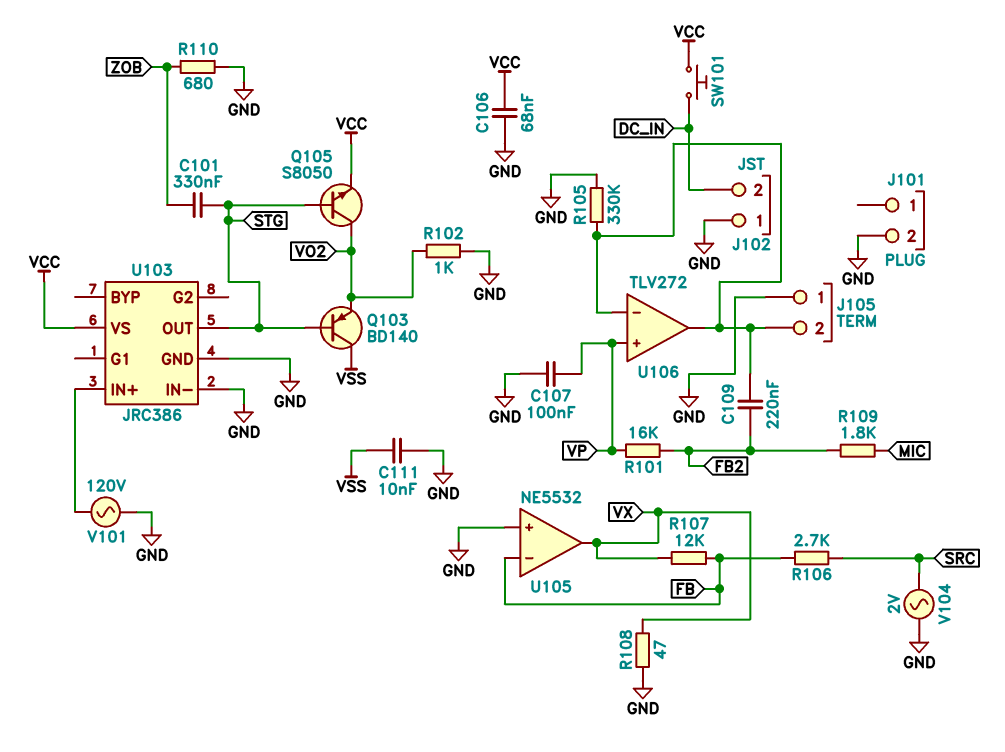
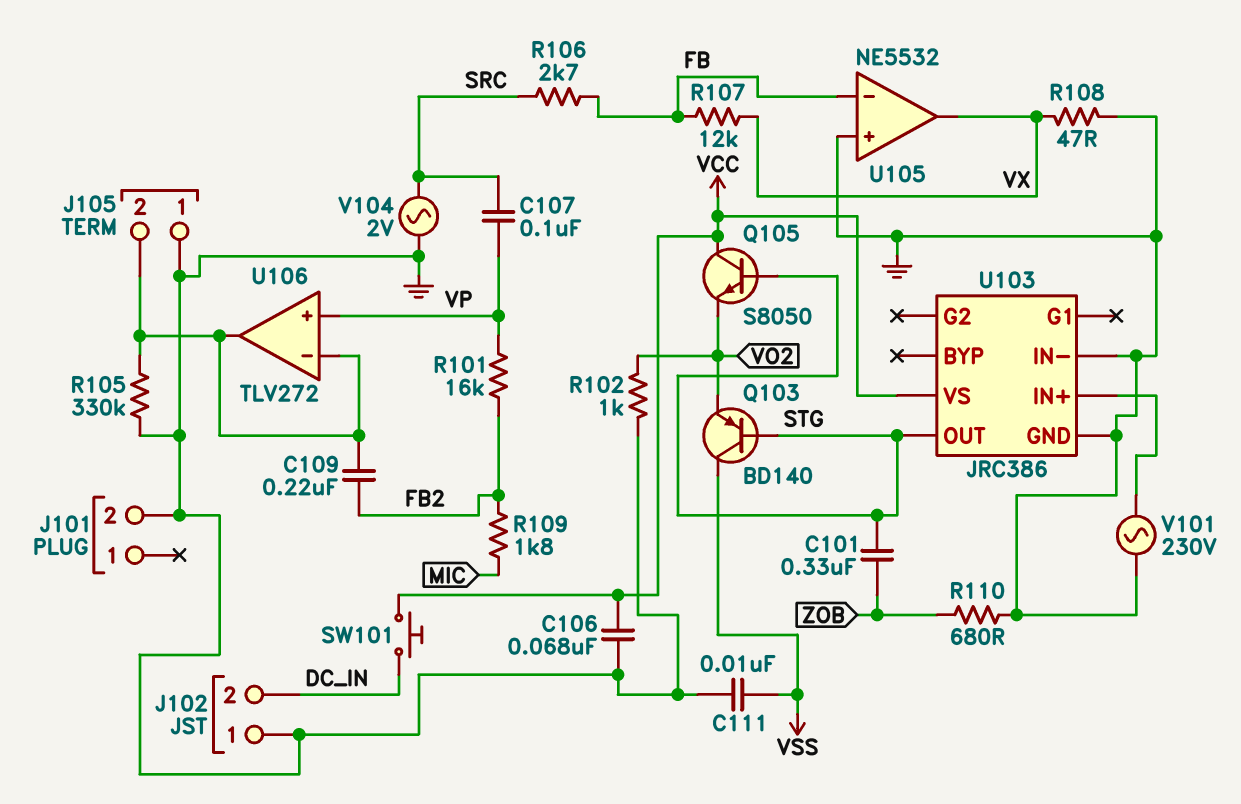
C107: 100nF (GND, VP) -> 100nF (SRC, VP)
Q105: NPN S8050 (B STG, C VO2, E VCC) -> NPN S8050 (B STG, C VCC, E VO2)
V101: AC 120V (GND, U103/IN+) -> AC 230V (GND, U103/IN+)

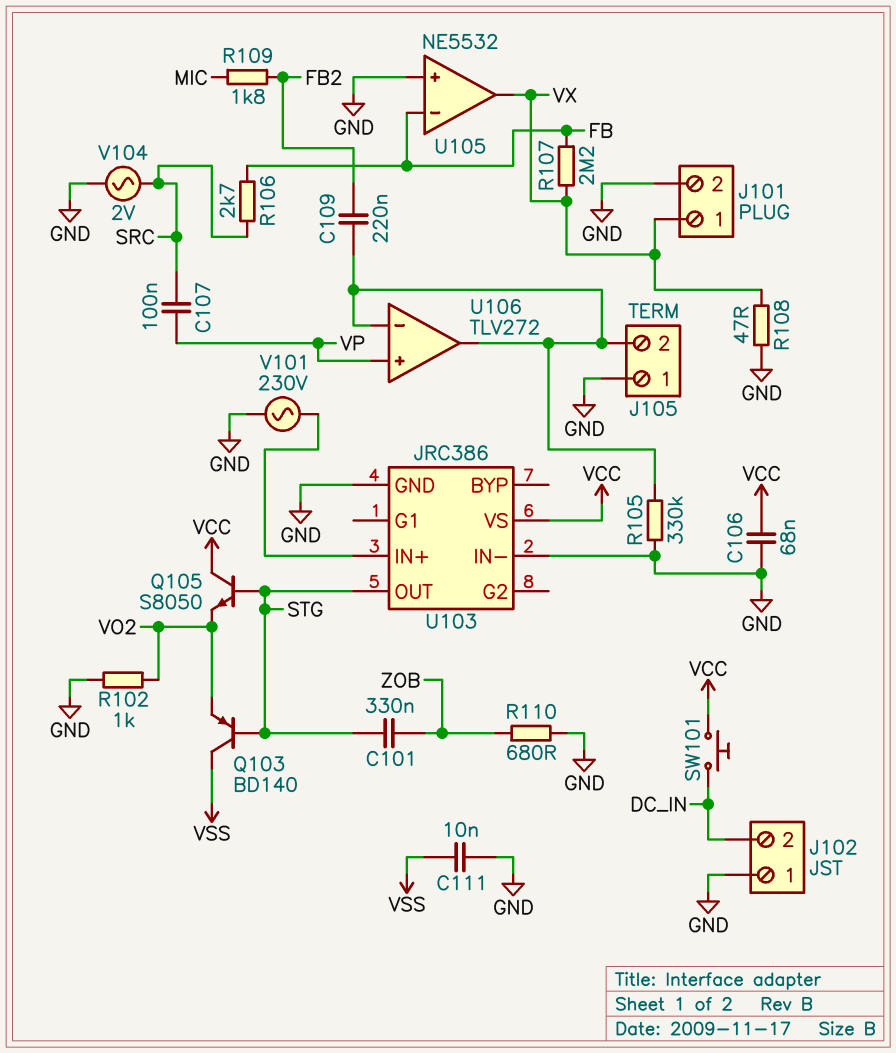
J101 pin 1: none -> VX
R101: 16k (FB2, VP) -> none
R107: 12k (FB, VX) -> 2.2M (FB, VX)

